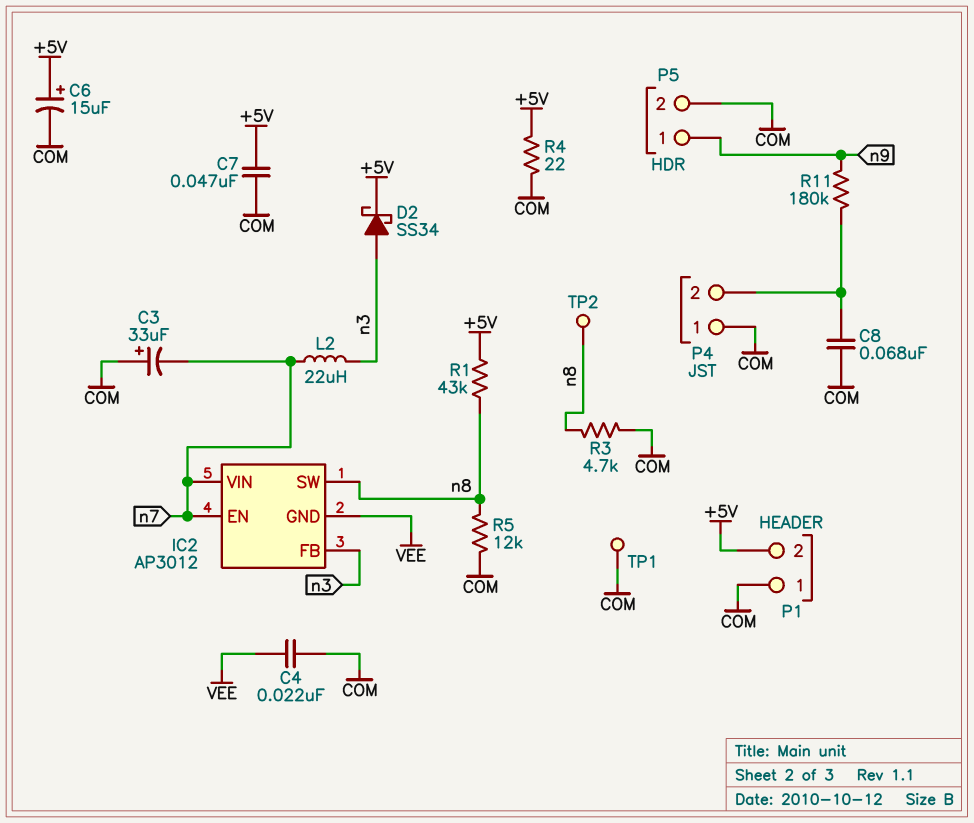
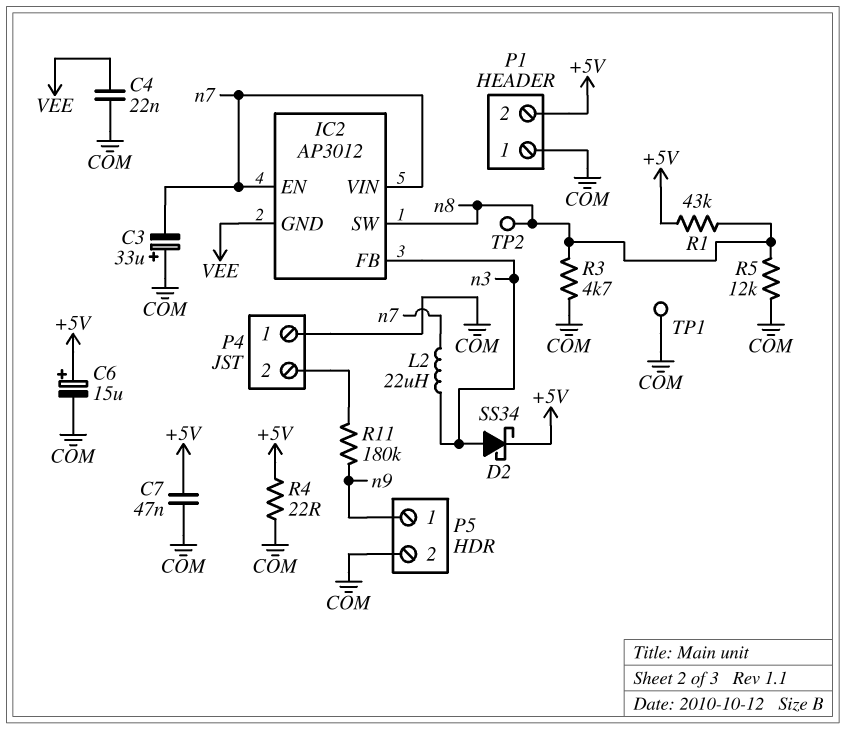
C8: 68nF (COM, P4/2) -> none

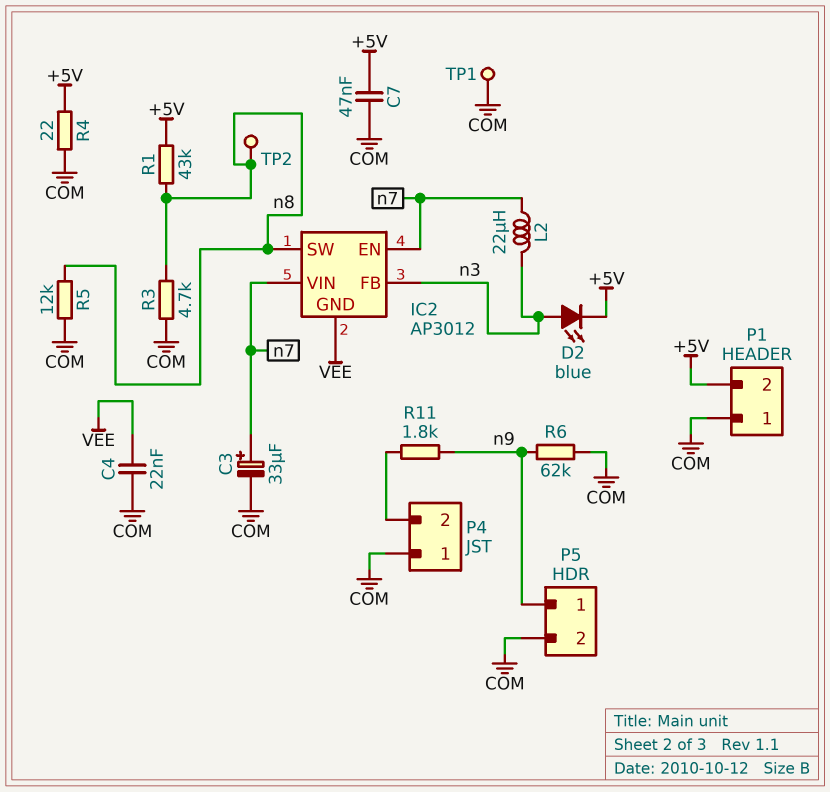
C3: 33uF (plus COM, minus n7) -> 33uF (plus n7, minus COM)
C6: 15uF (plus +5V, minus COM) -> none
D2: schottky SS34 (A n3, K +5V) -> LED blue (A n3, K +5V)
R6: none -> 62k (COM, n9)
R11: 180k (P4/2, n9) -> 1.8k (P4/2, n9)

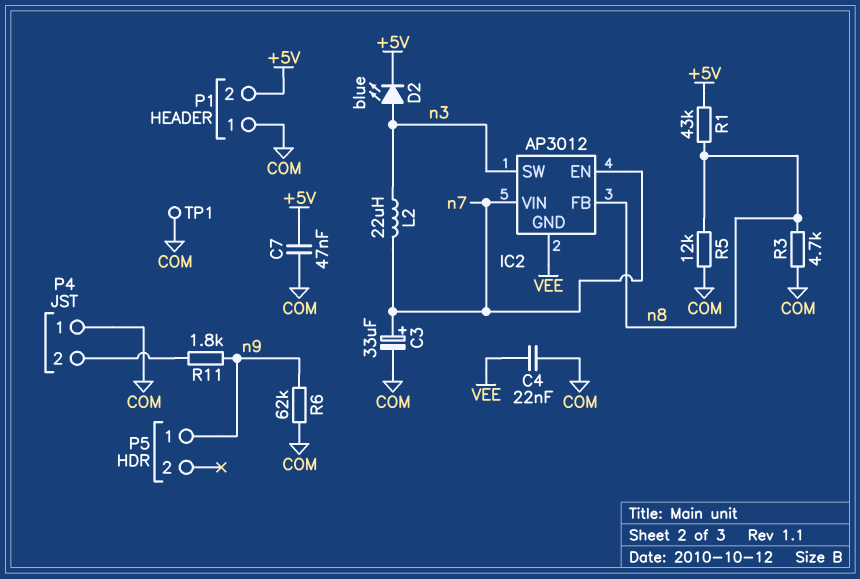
IC2 pin FB: n3 -> n8
IC2 pin SW: n8 -> n3
P5 pin 2: COM -> none
R4: 22 (+5V, COM) -> none
TP2: test point (n8) -> none

